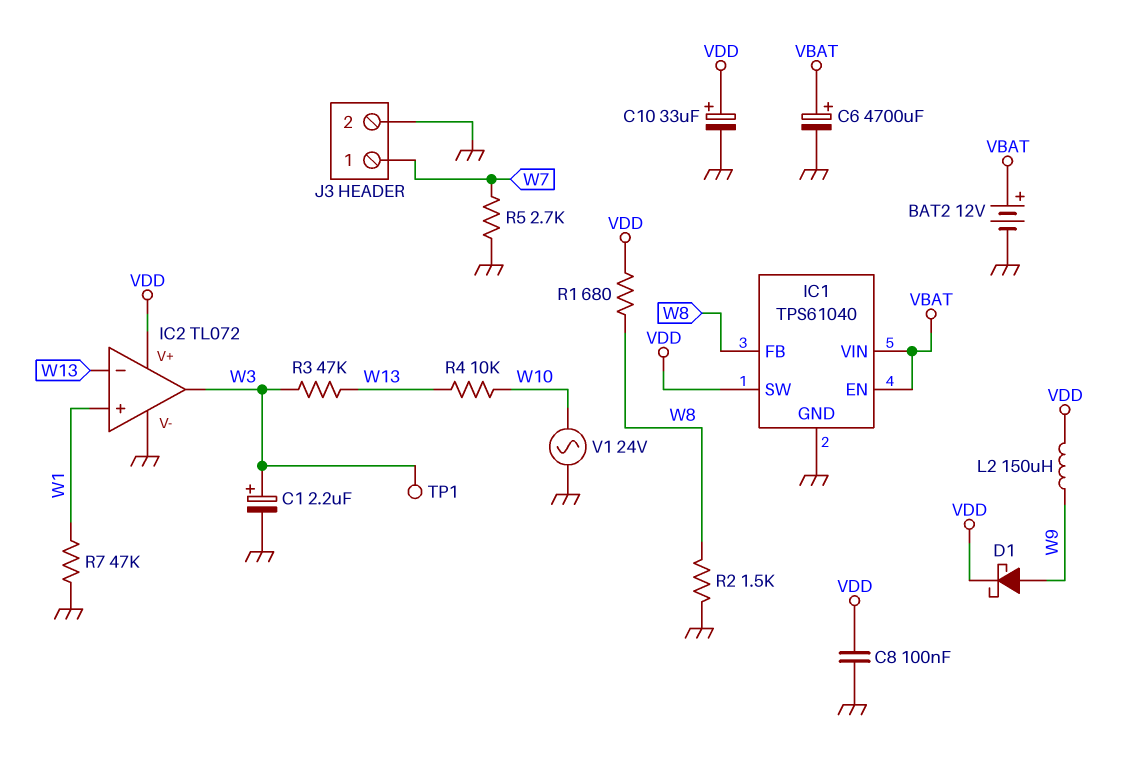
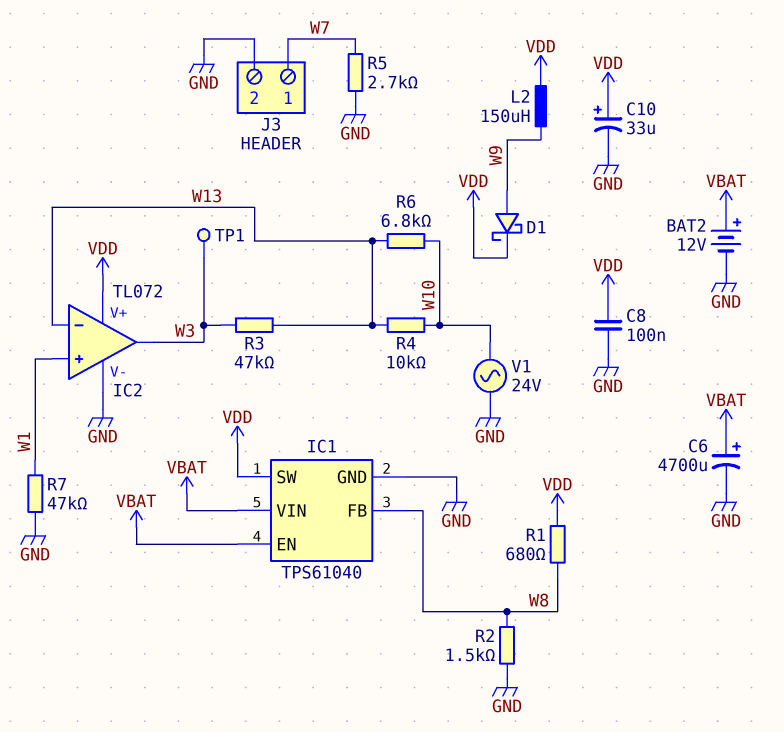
C1: 2.2uF (plus W3, minus GND) -> none
R6: none -> 6.8k (W10, W13)

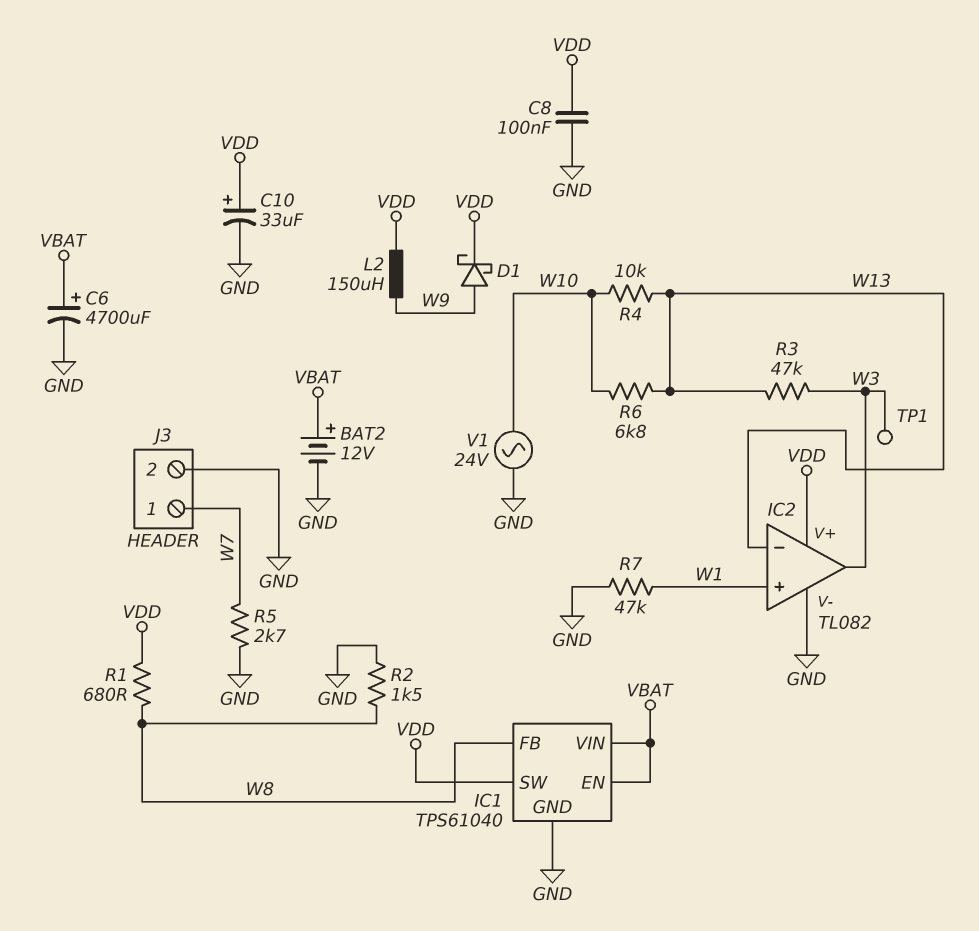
IC2: TL072 -> TL082

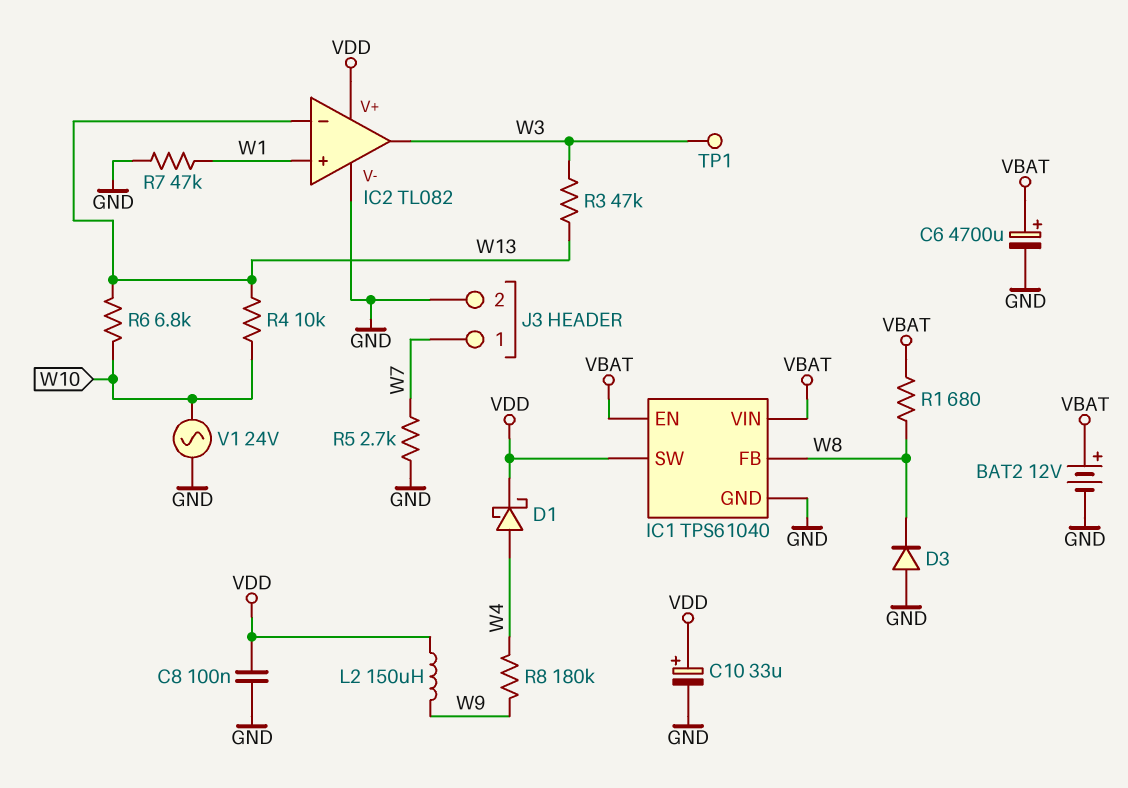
D1: schottky (A W9, K VDD) -> schottky (A W4, K VDD)
D3: none -> diode (A GND, K W8)
R1: 680 (VDD, W8) -> 680 (VBAT, W8)
R2: 1.5k (GND, W8) -> none
R8: none -> 180k (W4, W9)

